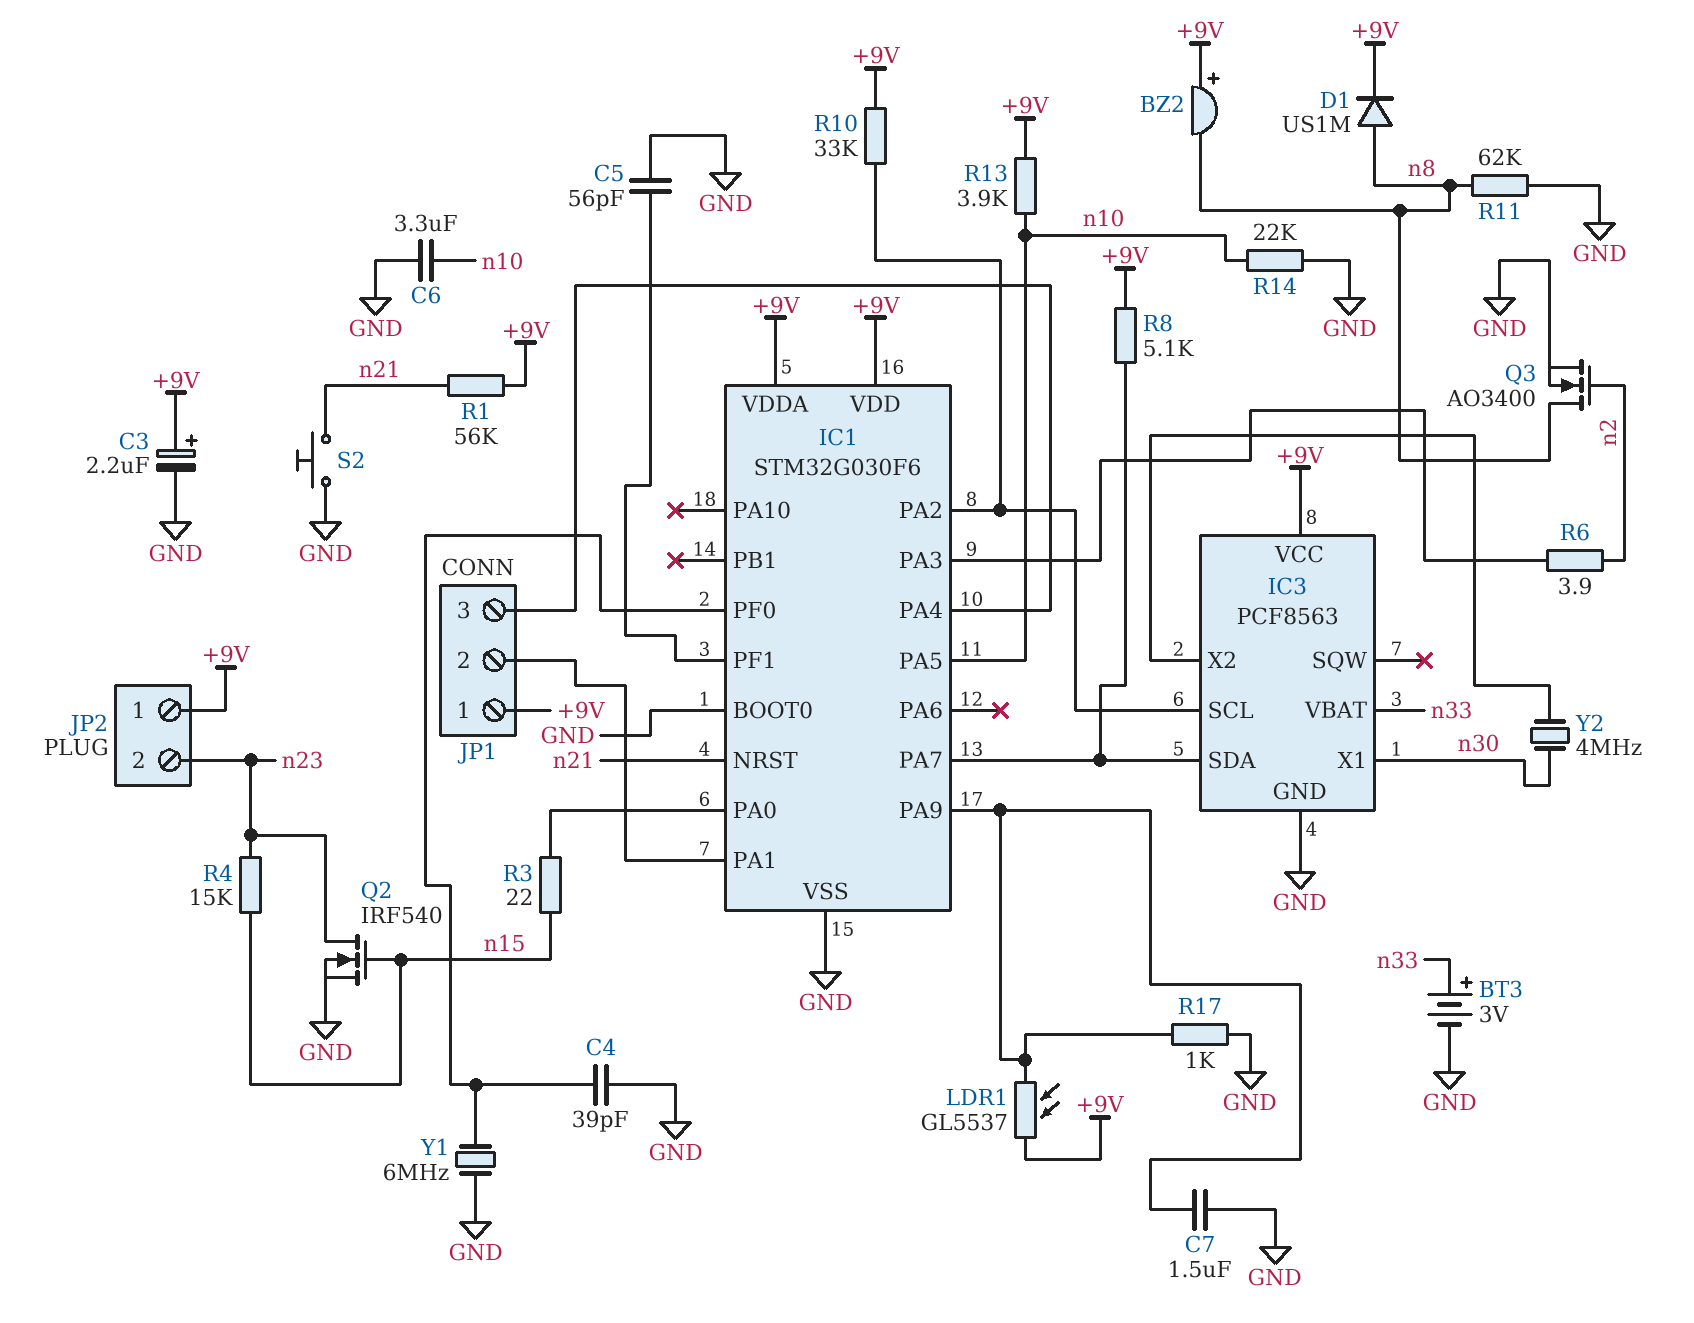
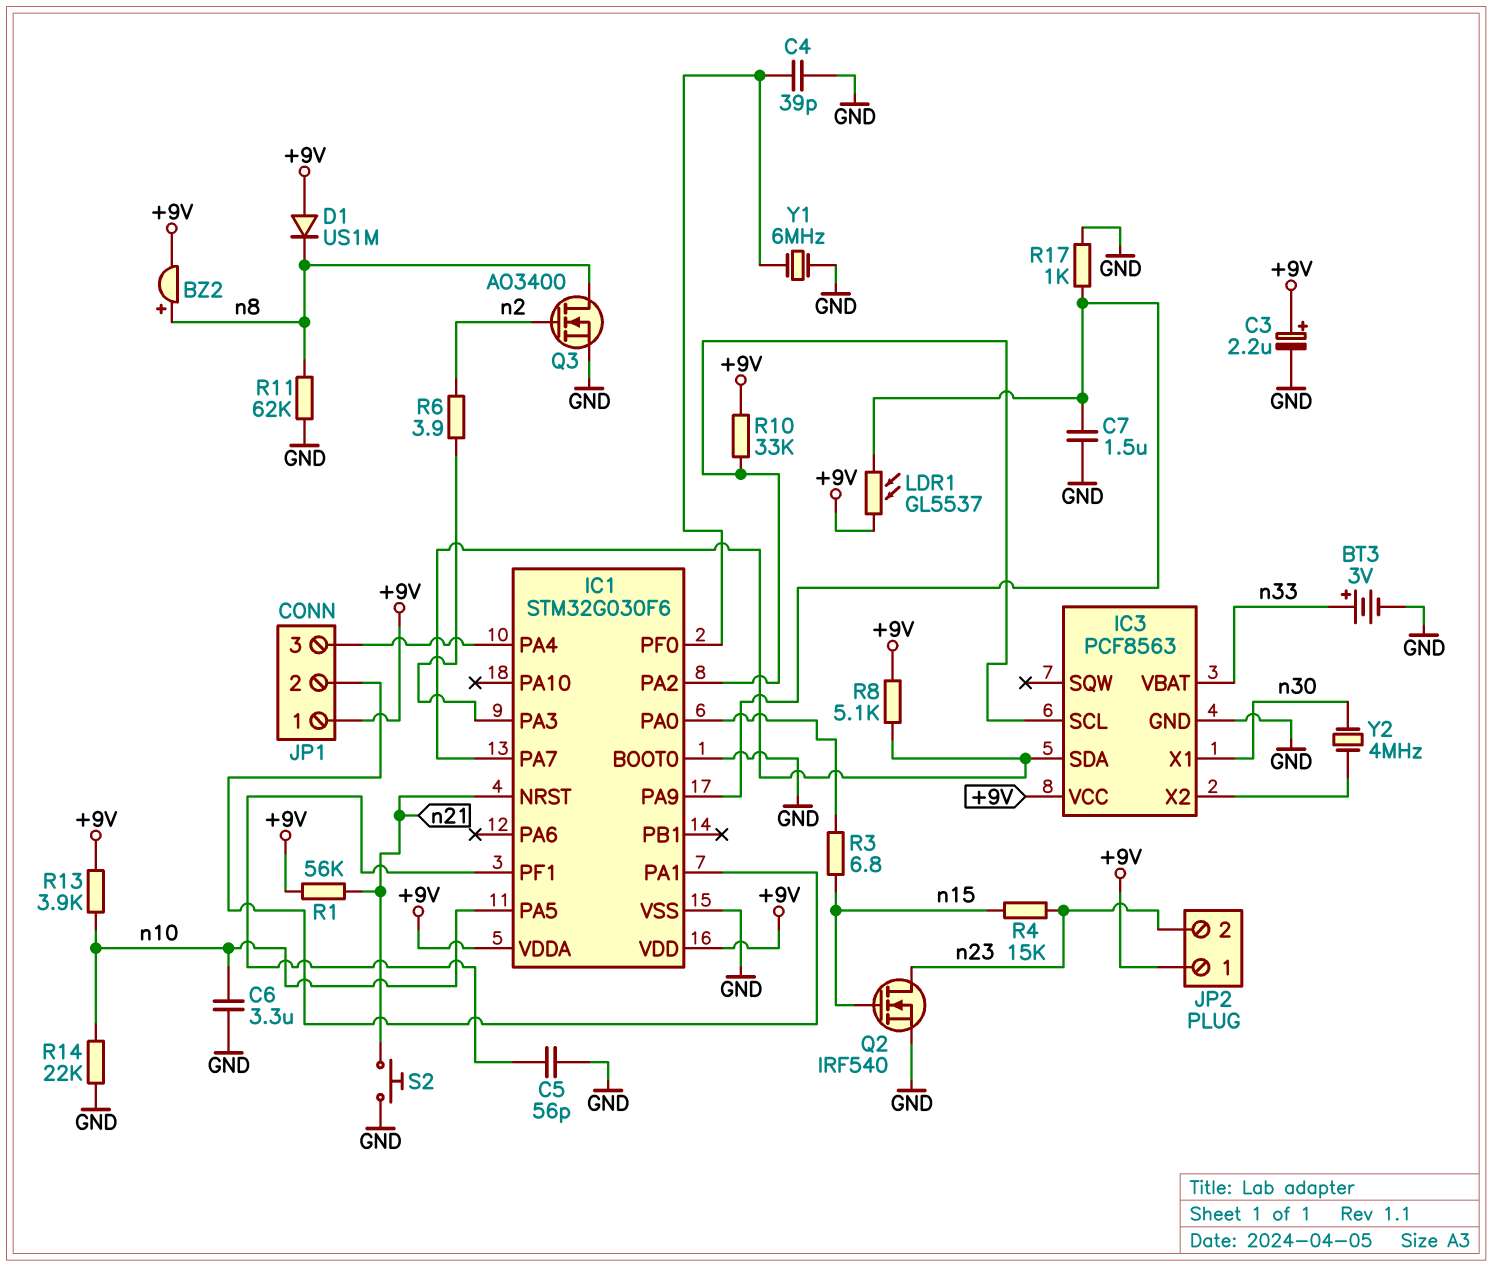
BZ2: buzzer (plus +9V, minus n8) -> buzzer (plus n8, minus +9V)
D1: diode US1M (A n8, K +9V) -> diode US1M (A +9V, K n8)
R3: 22 (IC1/PA0, n15) -> 6.8 (IC1/PA0, n15)

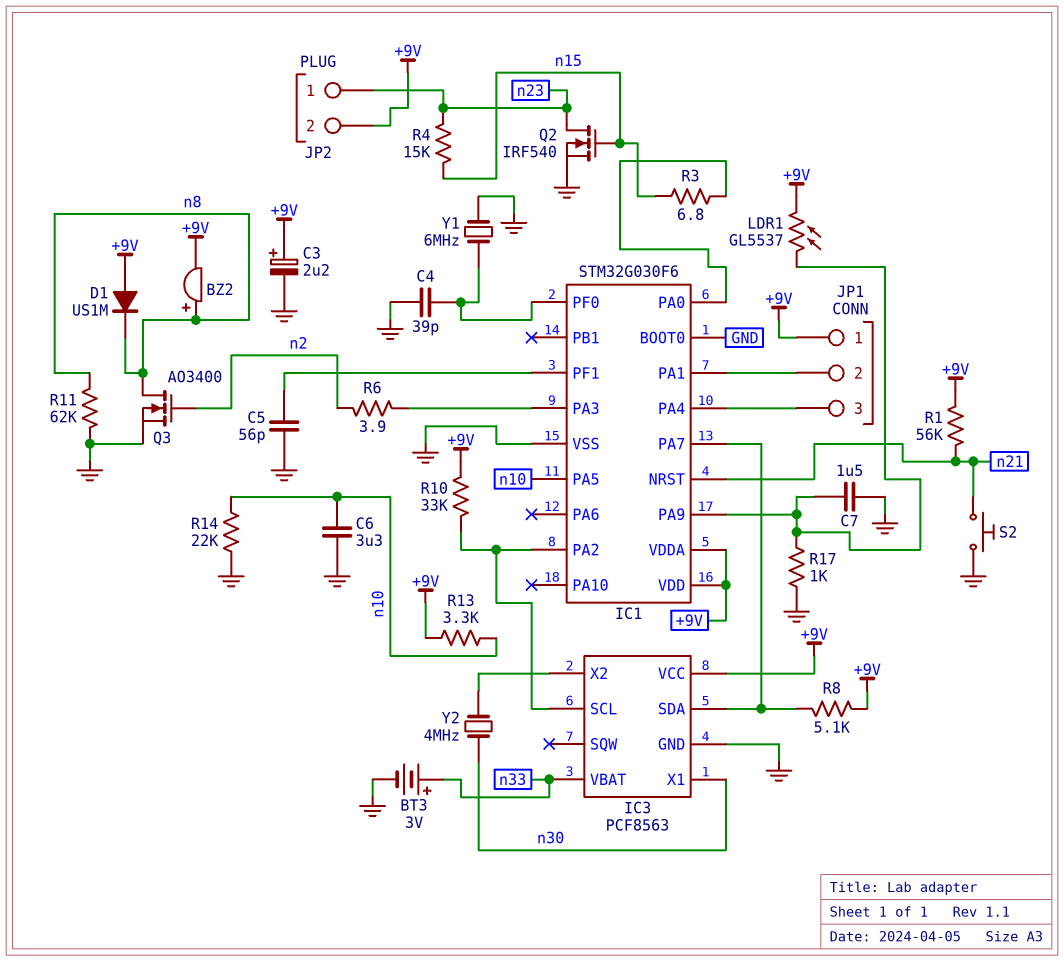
JP2 pin 1: +9V -> n23
JP2 pin 2: n23 -> +9V
R13: 3.9k (+9V, n10) -> 3.3k (+9V, n10)

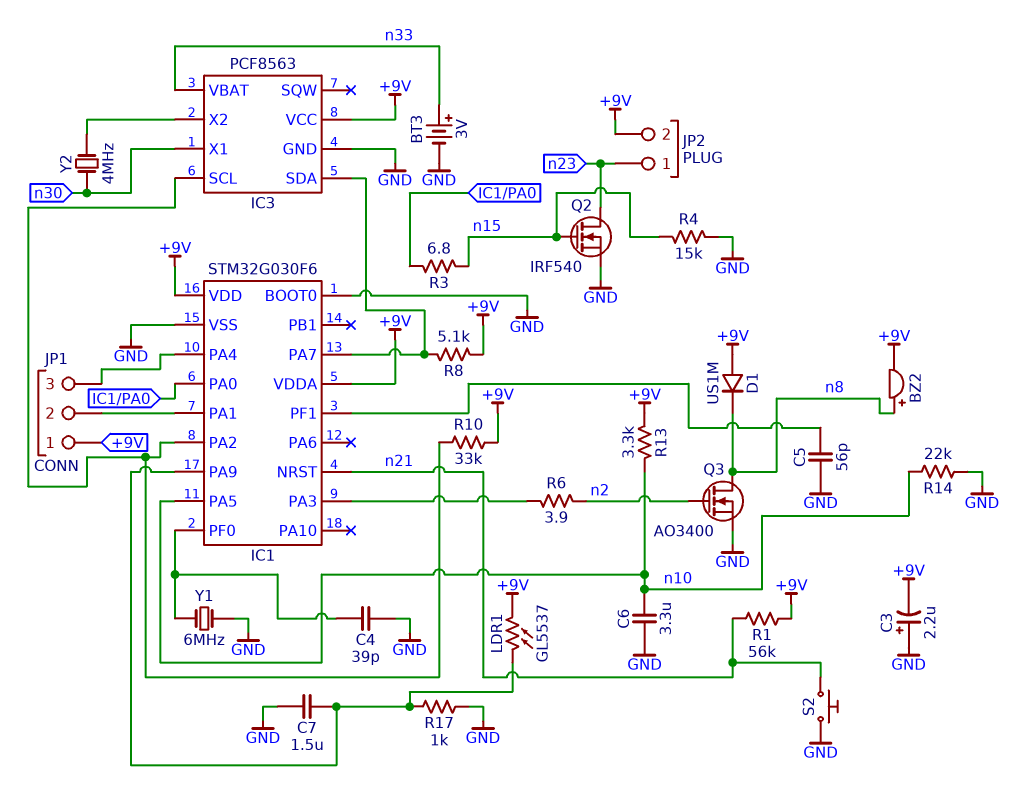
C3: 2.2uF (plus +9V, minus GND) -> 2.2uF (plus GND, minus +9V)
R4: 15k (n15, n23) -> 15k (GND, n15)
R11: 62k (GND, n8) -> none

